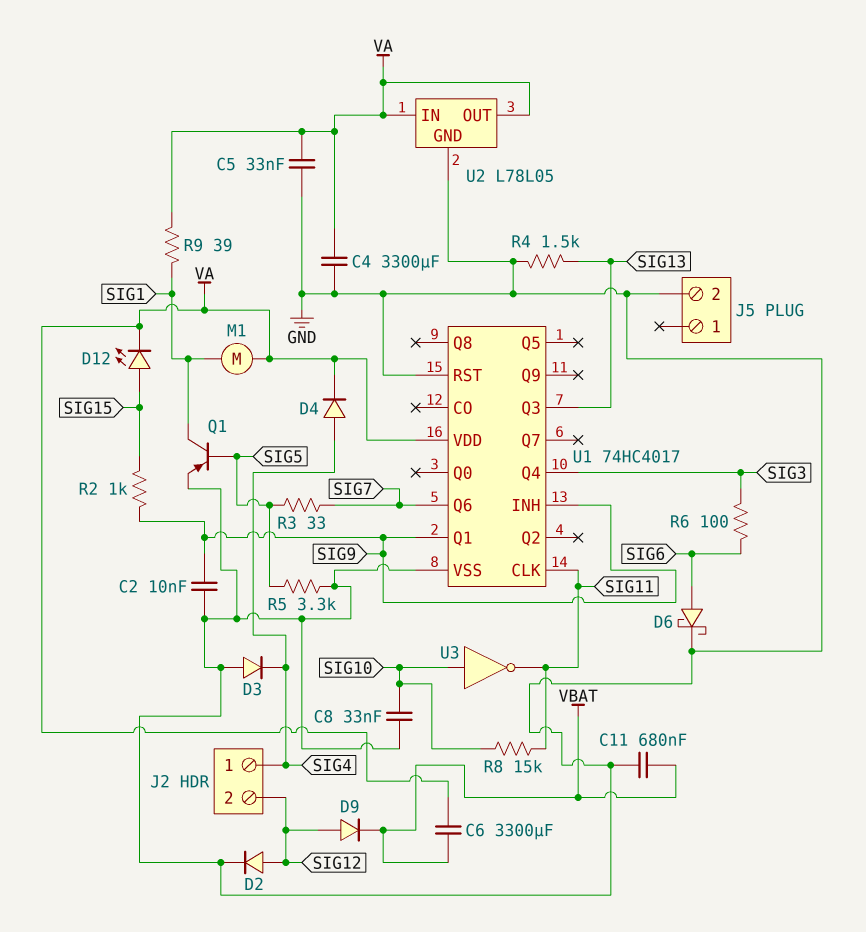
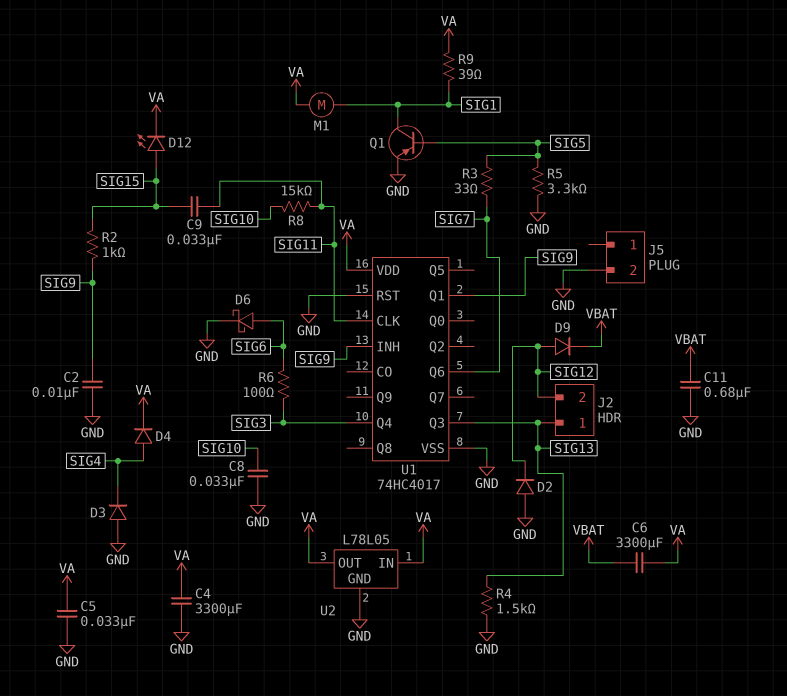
C9: none -> 33nF (SIG11, SIG15)
D2: diode (A SIG12, K GND) -> diode (A GND, K SIG12)
J2 pin 1: SIG4 -> SIG13
U3: NOT (in SIG10, out SIG11) -> none

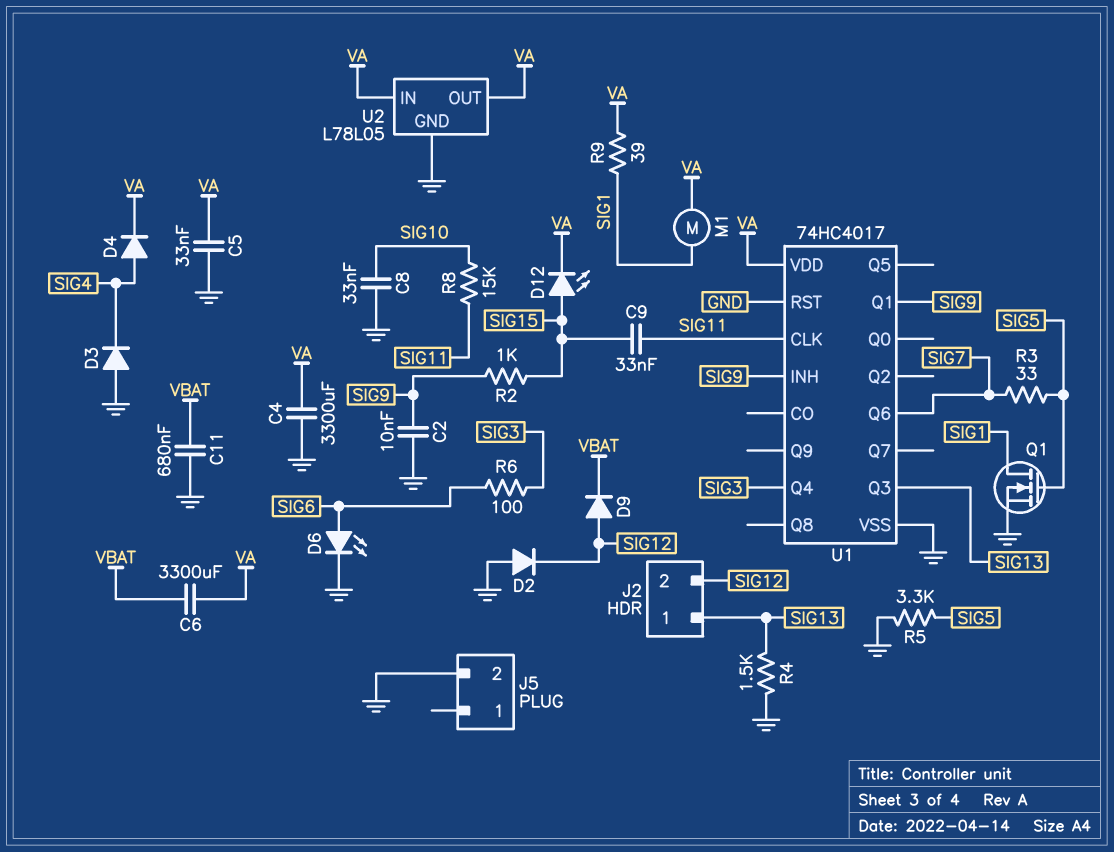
D6: schottky (A SIG6, K GND) -> LED (A SIG6, K GND)
Q1: PNP (B SIG5, C SIG1, E GND) -> NMOS (G SIG5, D SIG1, S GND)

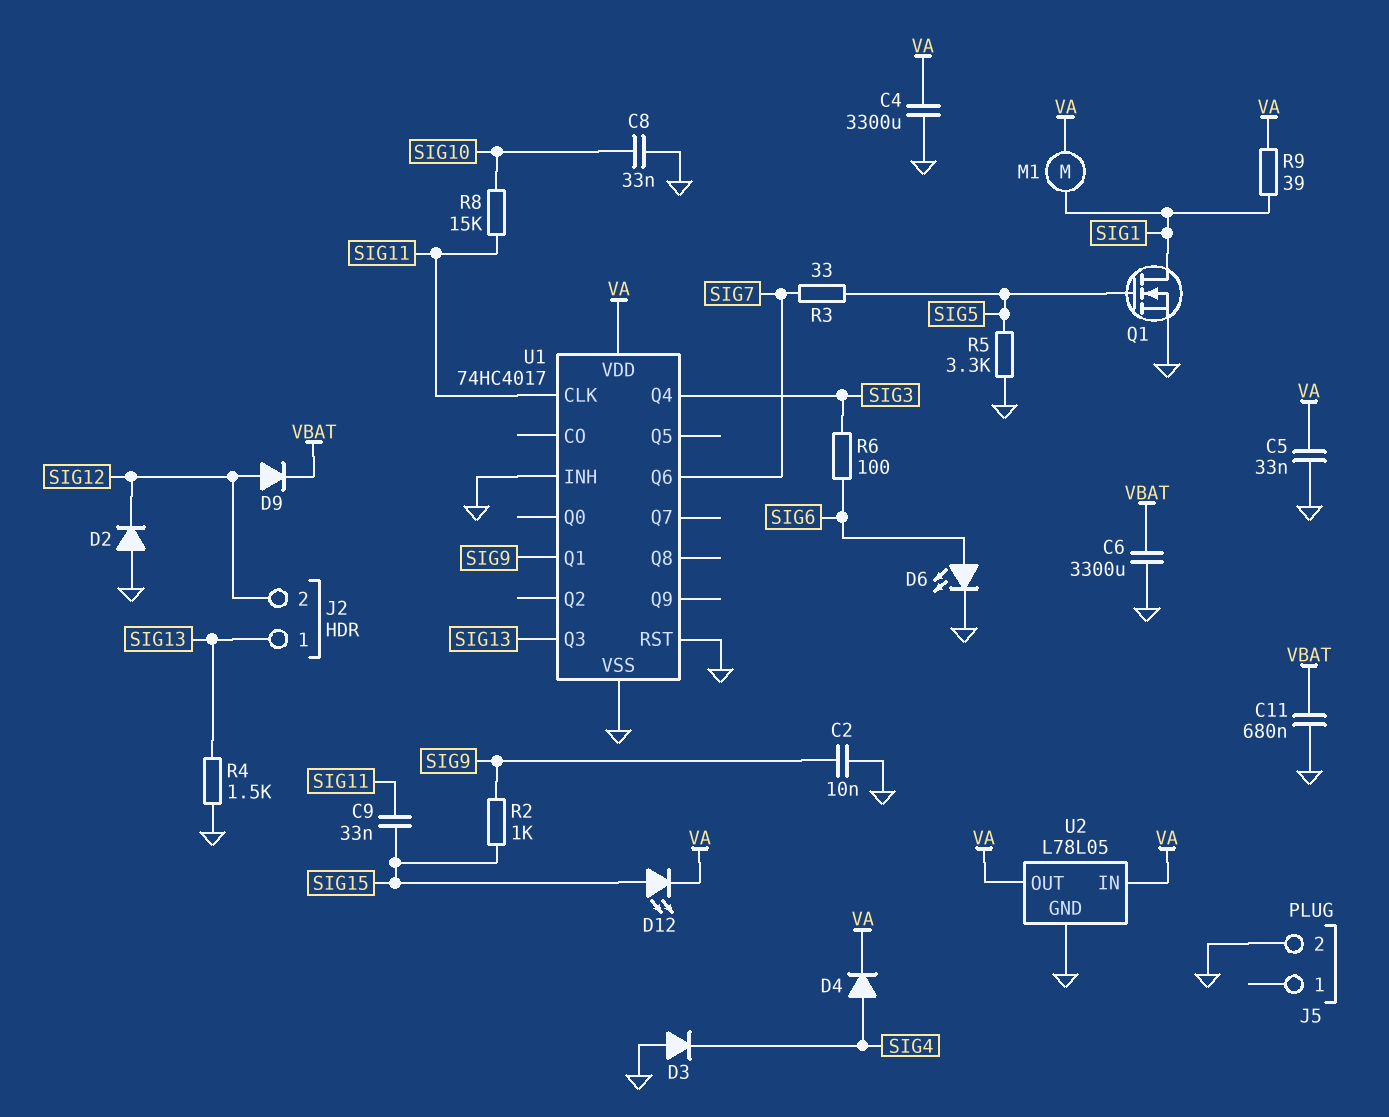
C6: 3300uF (VA, VBAT) -> 3300uF (GND, VBAT)
U1 pin INH: SIG9 -> GND

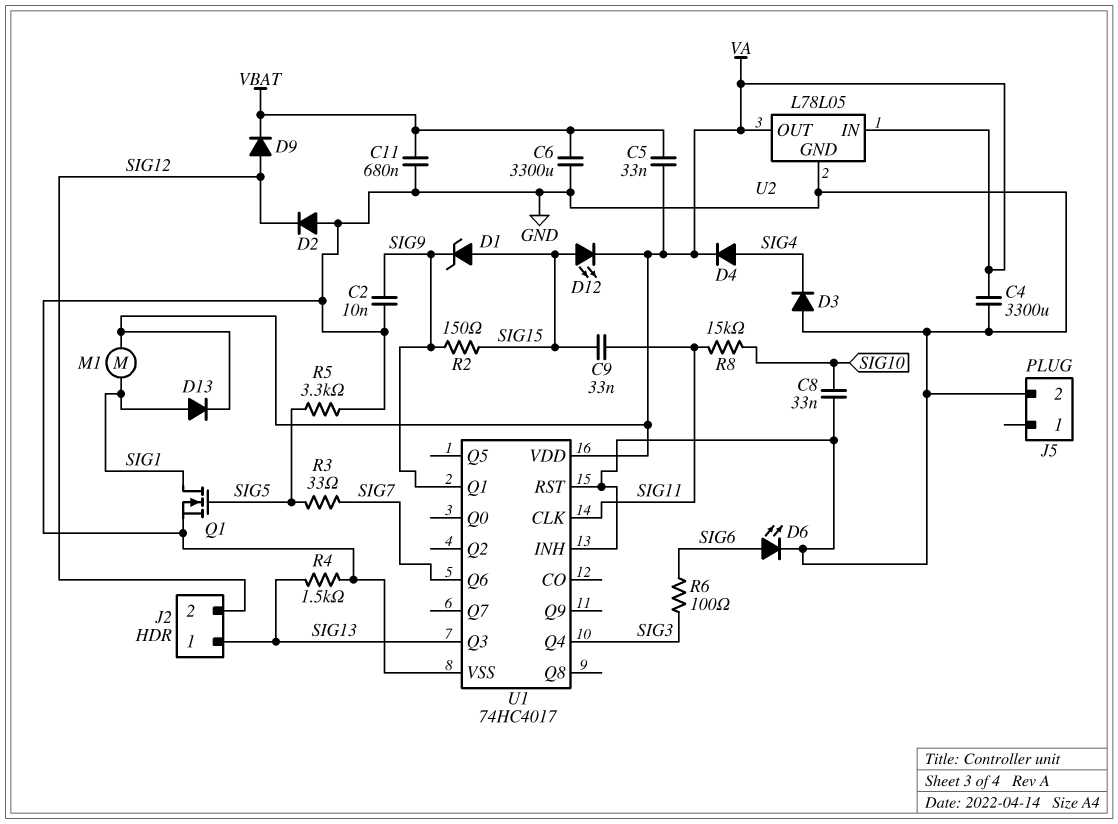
C5: 33nF (GND, VA) -> 33nF (VA, VBAT)
D1: none -> zener (A SIG15, K SIG9)
D13: none -> diode (A SIG1, K VA)
R2: 1k (SIG9, SIG15) -> 150 (SIG9, SIG15)
R9: 39 (SIG1, VA) -> none

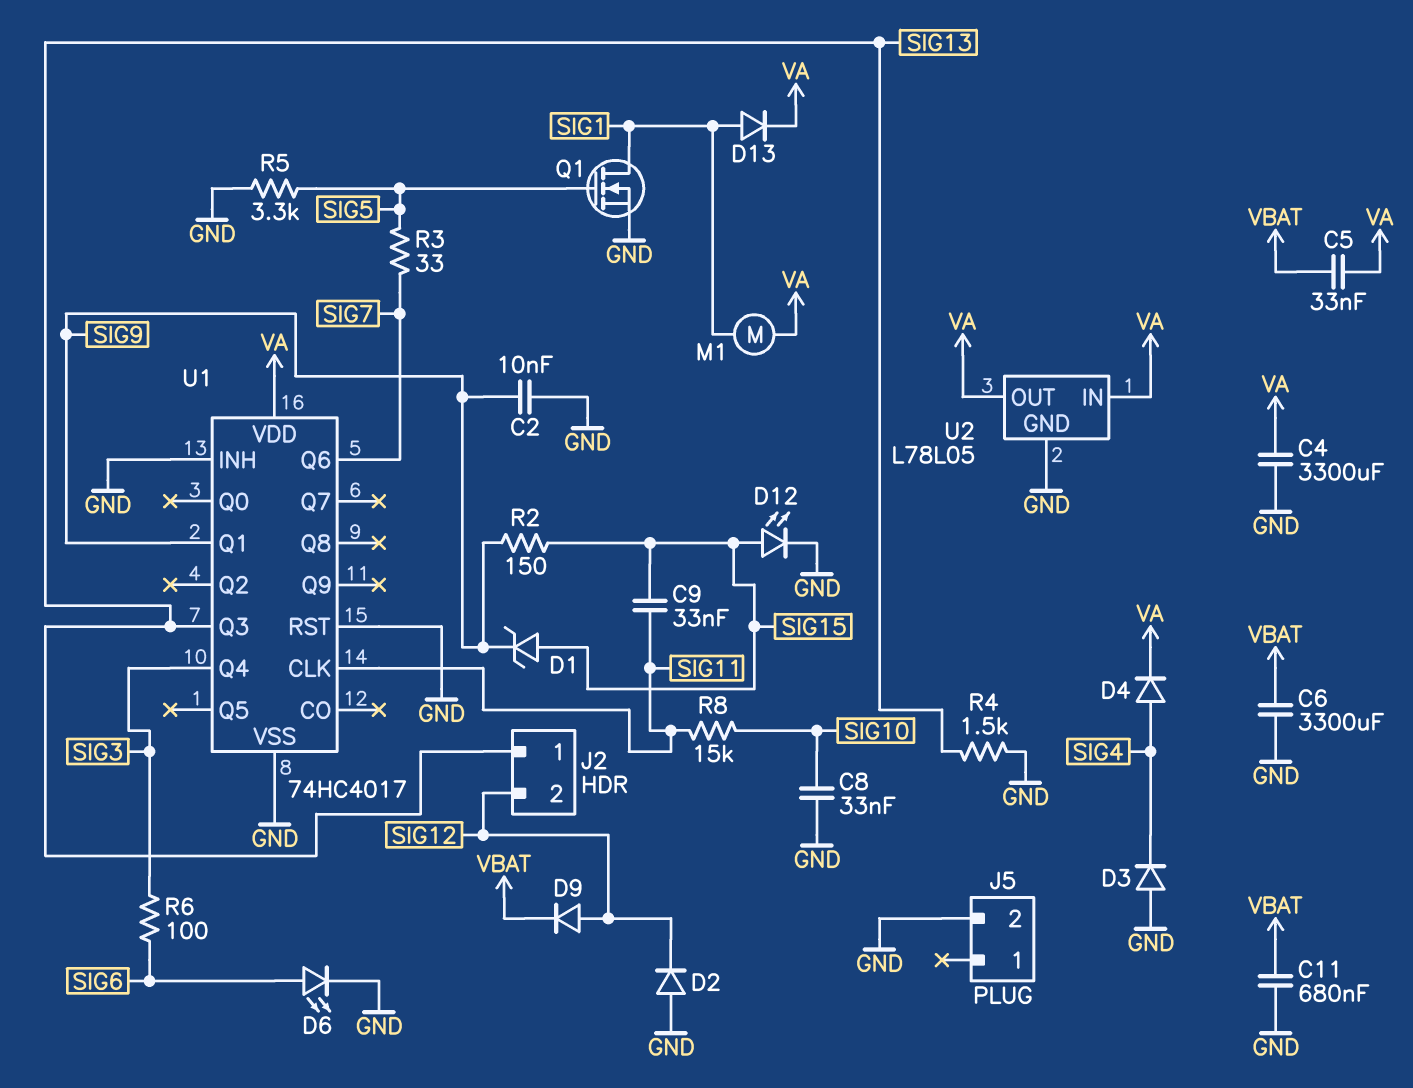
D12: LED (A SIG15, K VA) -> LED (A SIG15, K GND)

